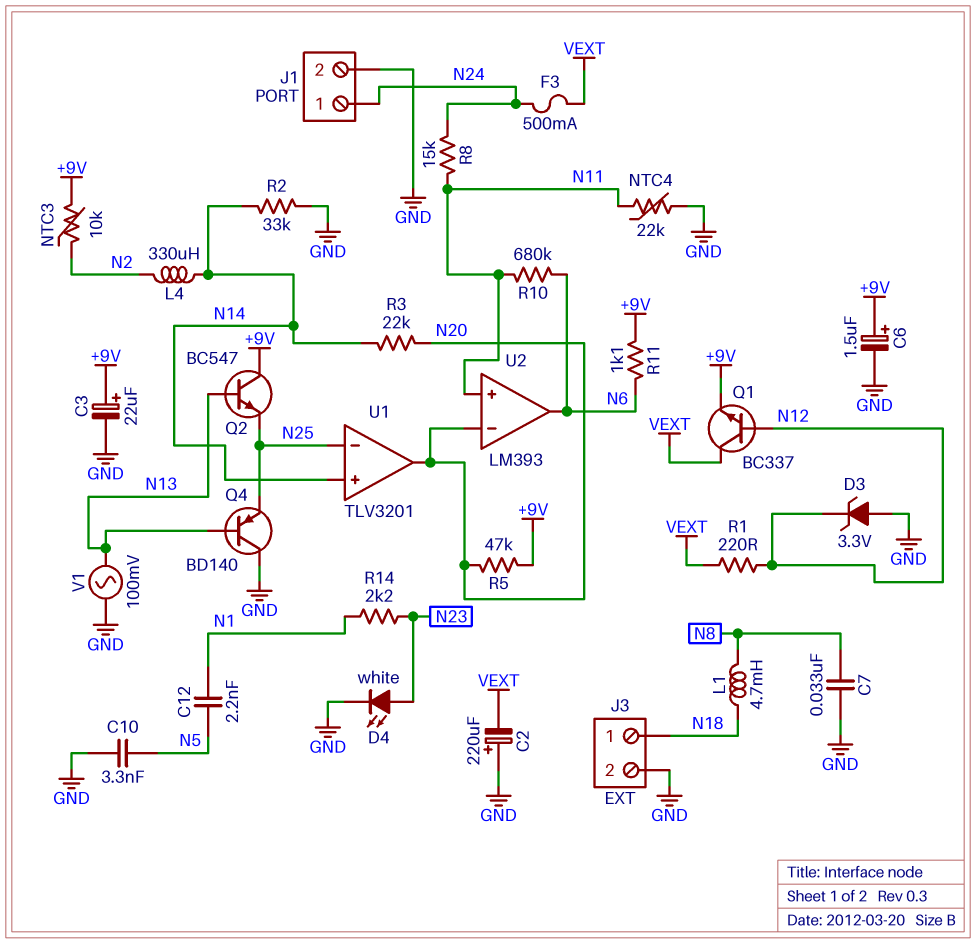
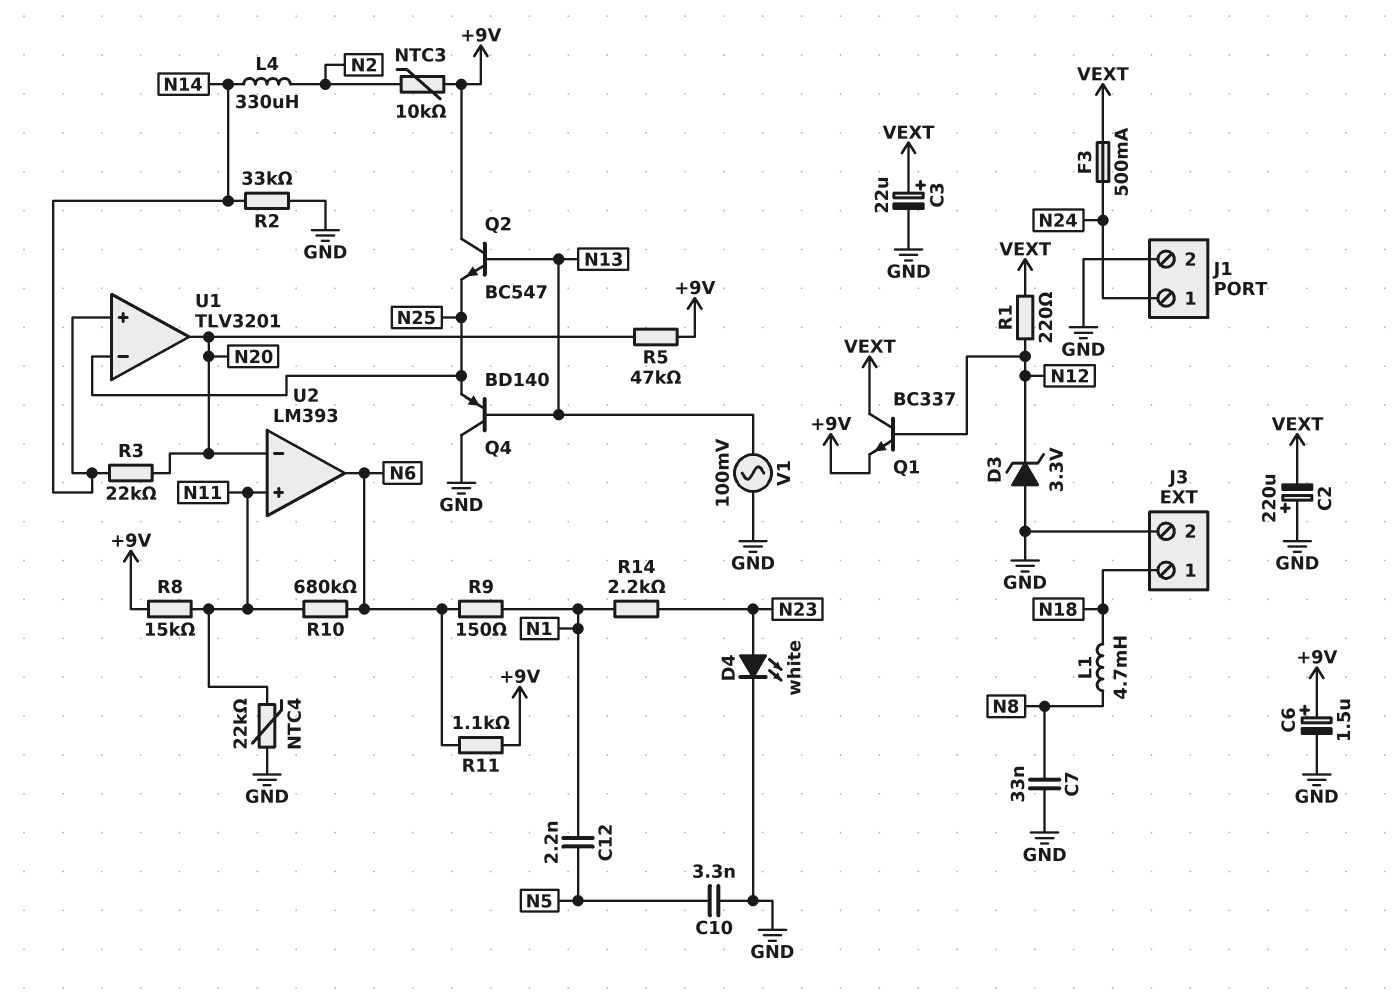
C3: 22uF (plus +9V, minus GND) -> 22uF (plus VEXT, minus GND)
R8: 15k (N11, N24) -> 15k (+9V, N11)
R9: none -> 150 (N1, N6)

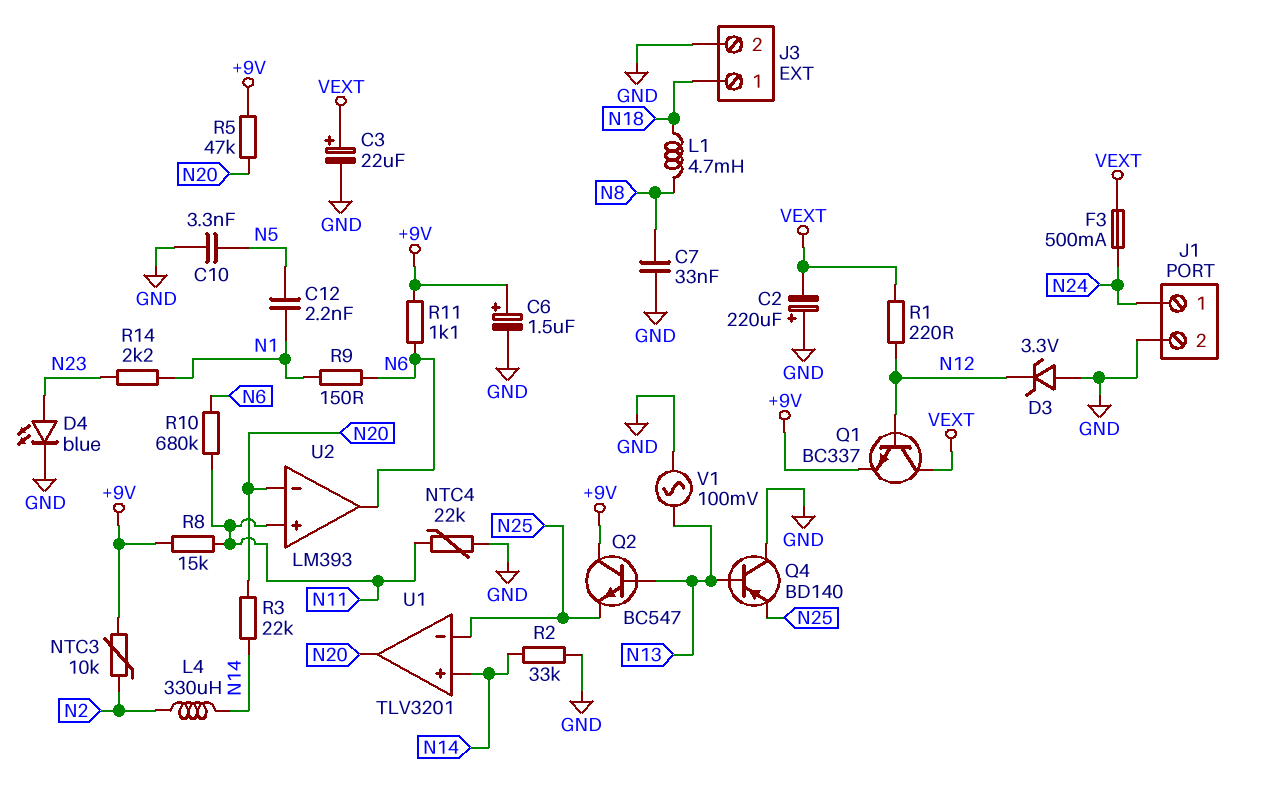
D4: LED white (A N23, K GND) -> LED blue (A N23, K GND)

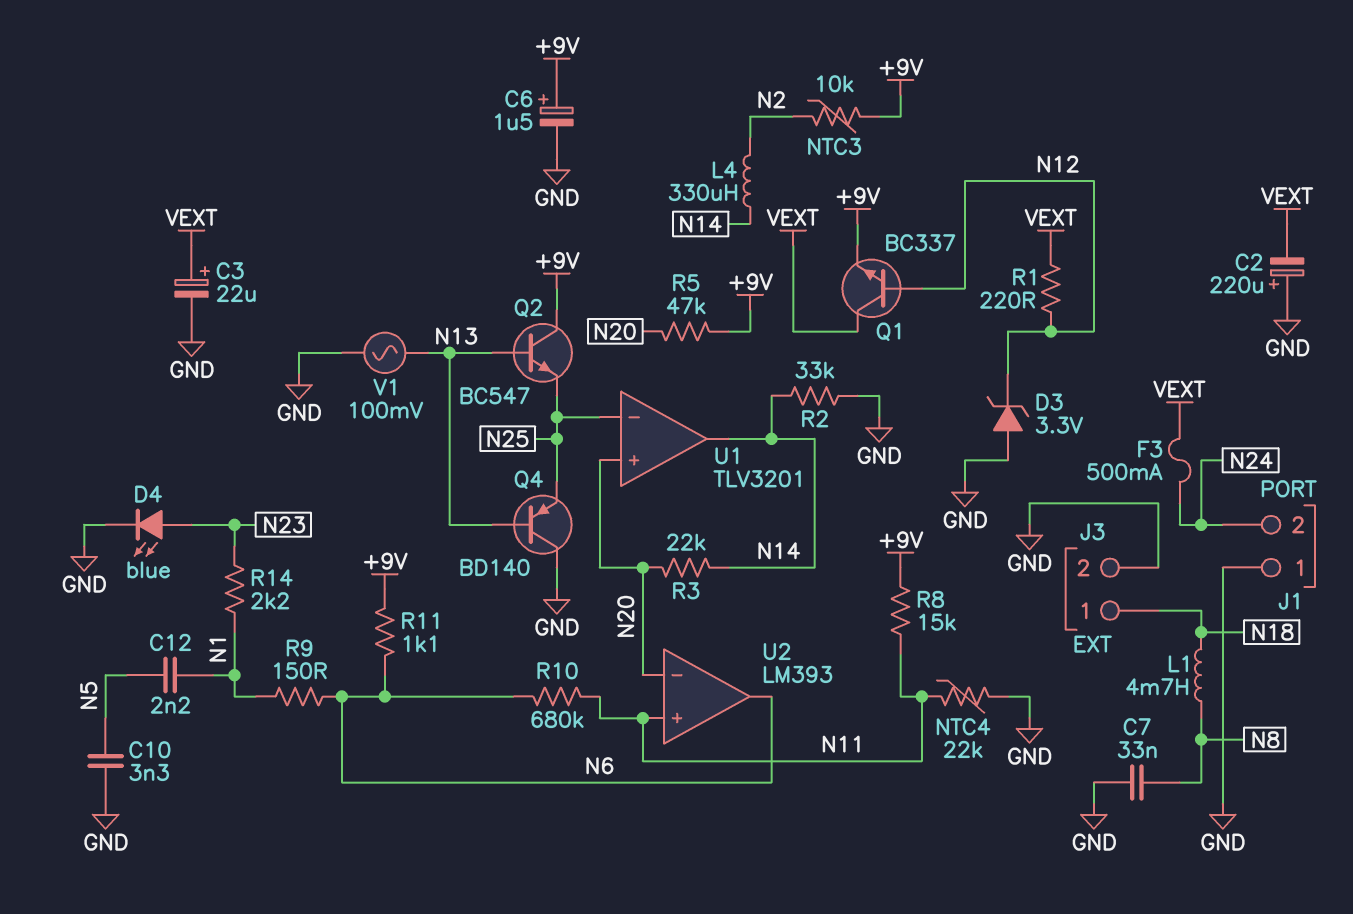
J1 pin 1: N24 -> GND
J1 pin 2: GND -> N24
U1 pin in+: N14 -> N20
U1 pin out: N20 -> N14

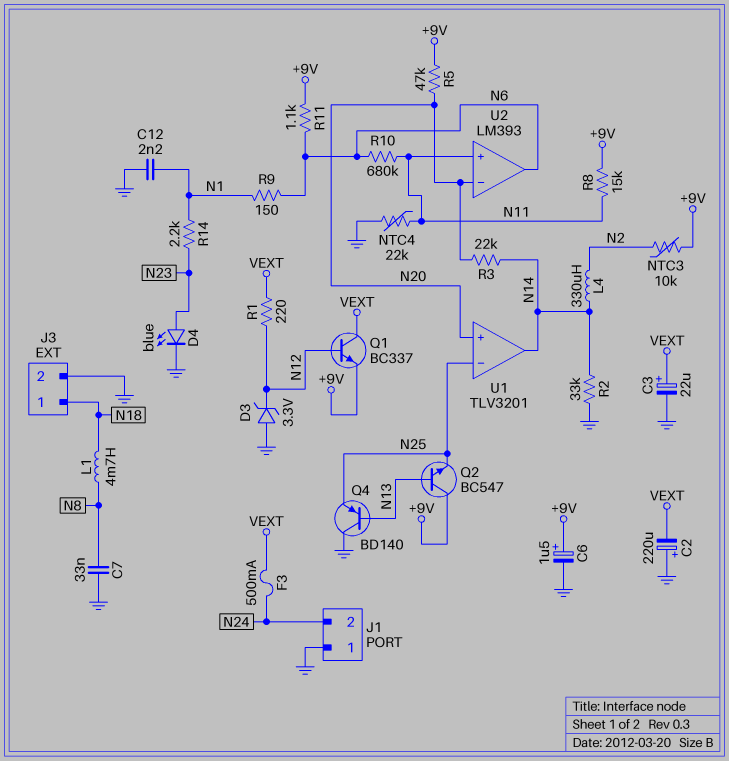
C10: 3.3nF (GND, N5) -> none
C12: 2.2nF (N1, N5) -> 2.2nF (GND, N1)
V1: AC 100mV (GND, N13) -> none

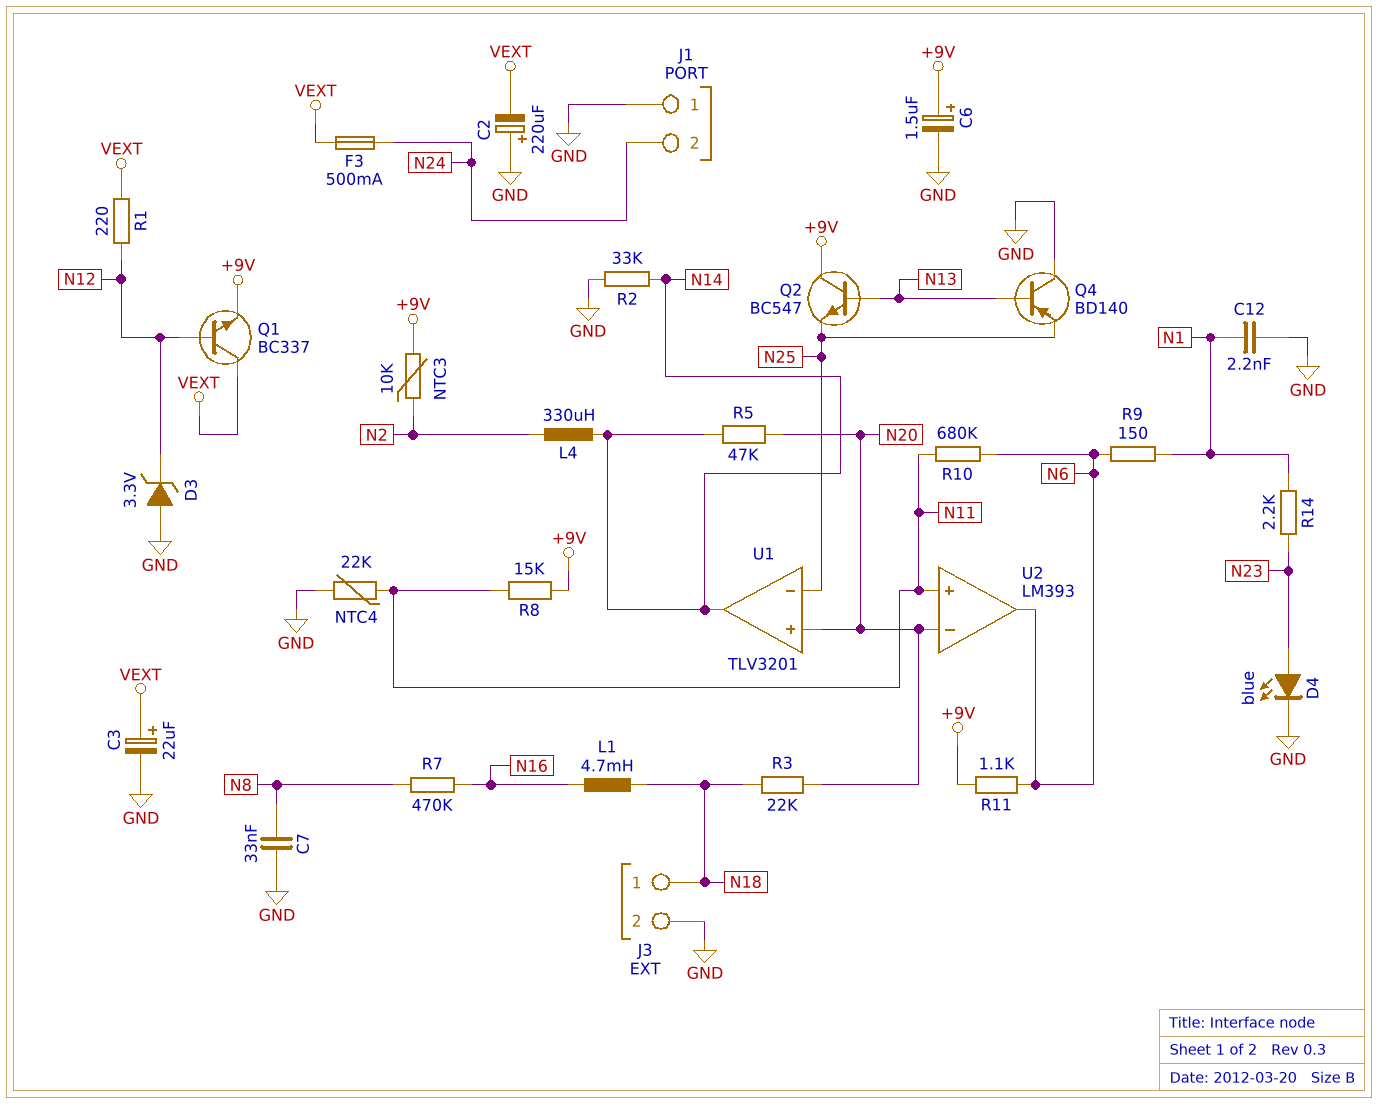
L1: 4.7mH (N8, N18) -> 4.7mH (N16, N18)
R3: 22k (N14, N20) -> 22k (N18, N20)
R5: 47k (+9V, N20) -> 47k (N14, N20)
R7: none -> 470k (N8, N16)

